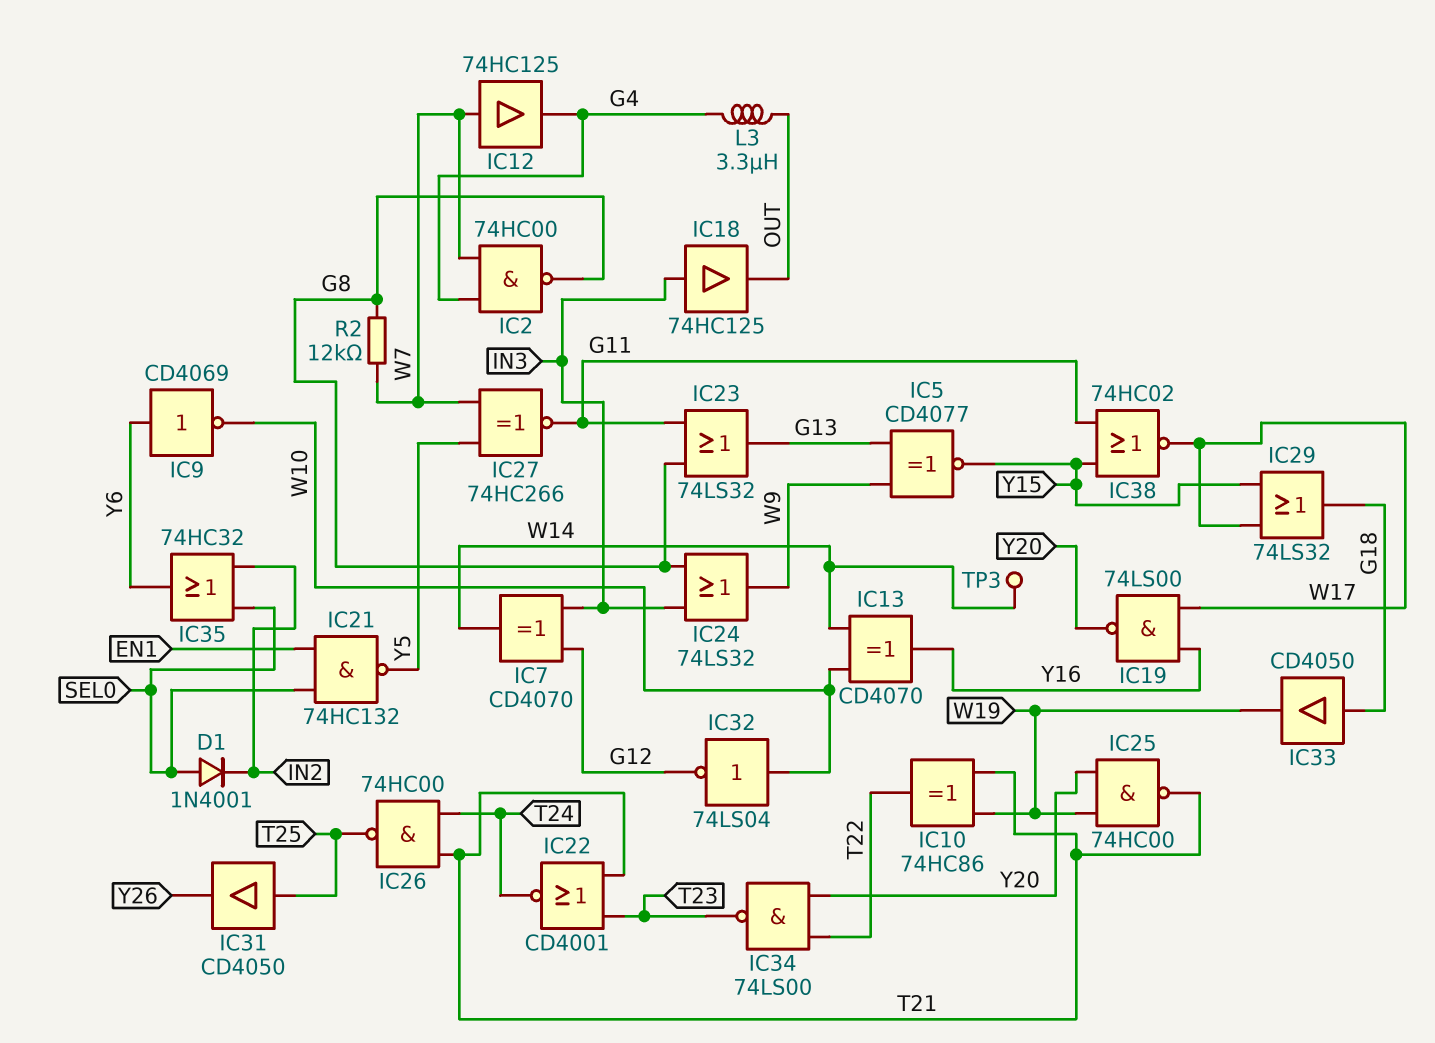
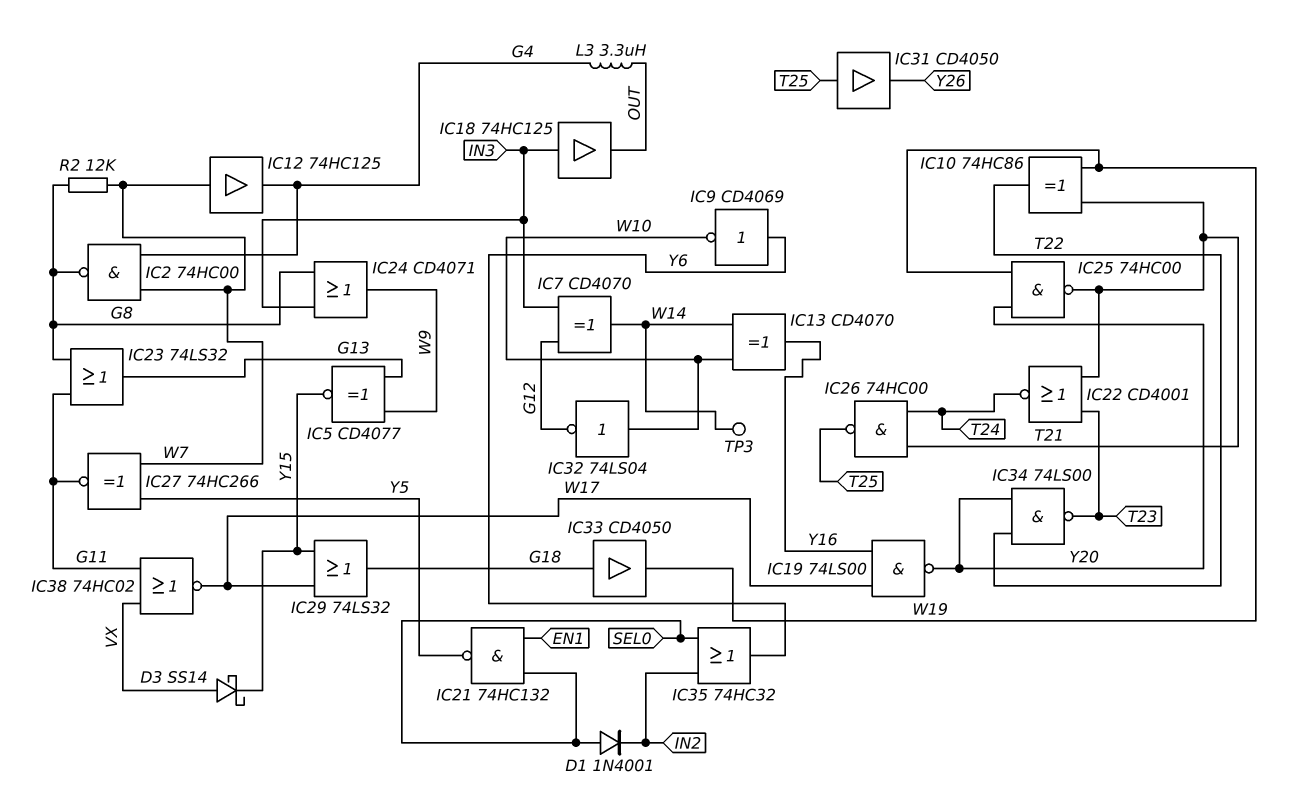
D3: none -> schottky SS14 (A VX, K Y15)
IC24: OR 74LS32 (in G8, in IN3, out W9) -> OR CD4071 (in G8, in IN3, out W9)
IC38: NOR 74HC02 (in G11, in Y15, out W17) -> NOR 74HC02 (in G11, in VX, out W17)

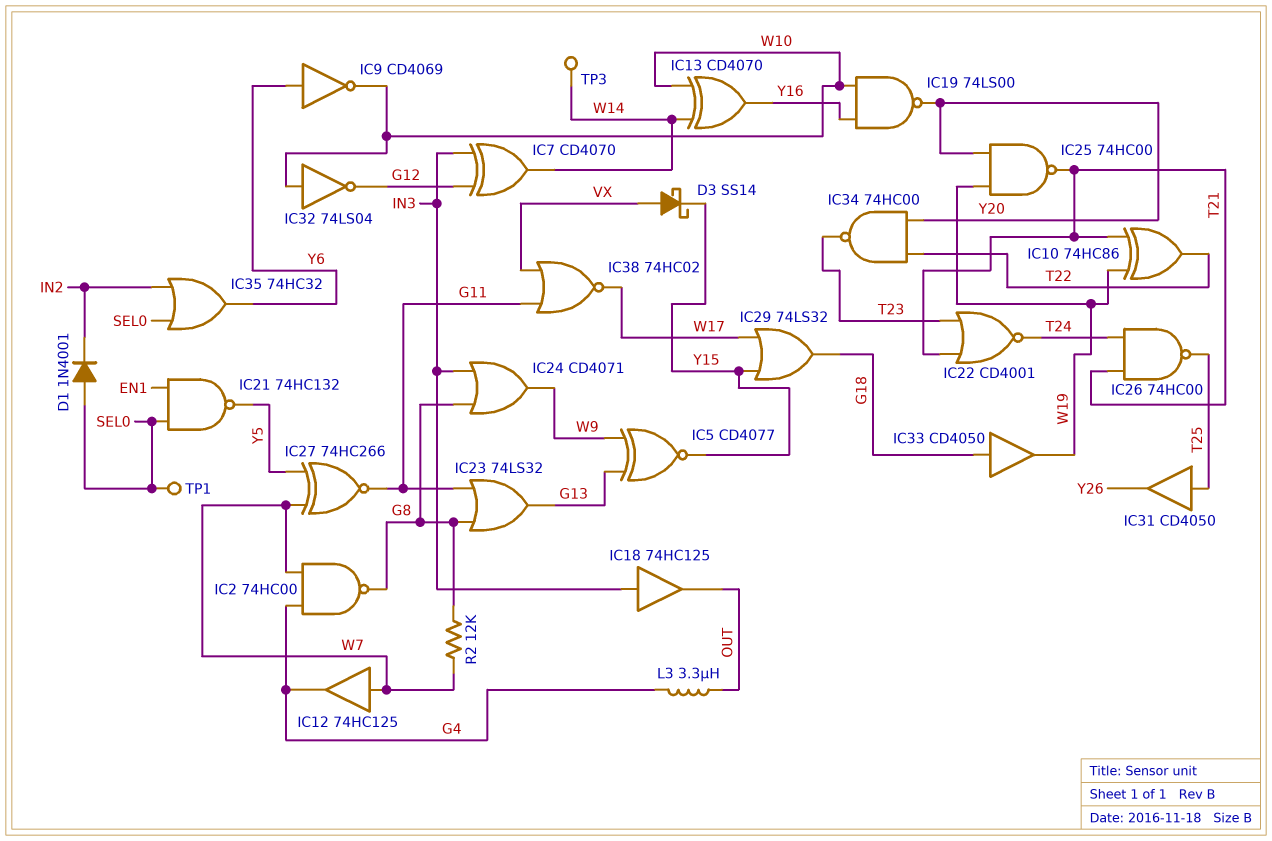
IC19: NAND 74LS00 (in W17, in Y16, out Y20) -> NAND 74LS00 (in W10, in Y16, out Y20)
IC34: NAND 74LS00 (in T22, in Y20, out T23) -> NAND 74HC00 (in T22, in Y20, out T23)
TP1: none -> test point (SEL0)

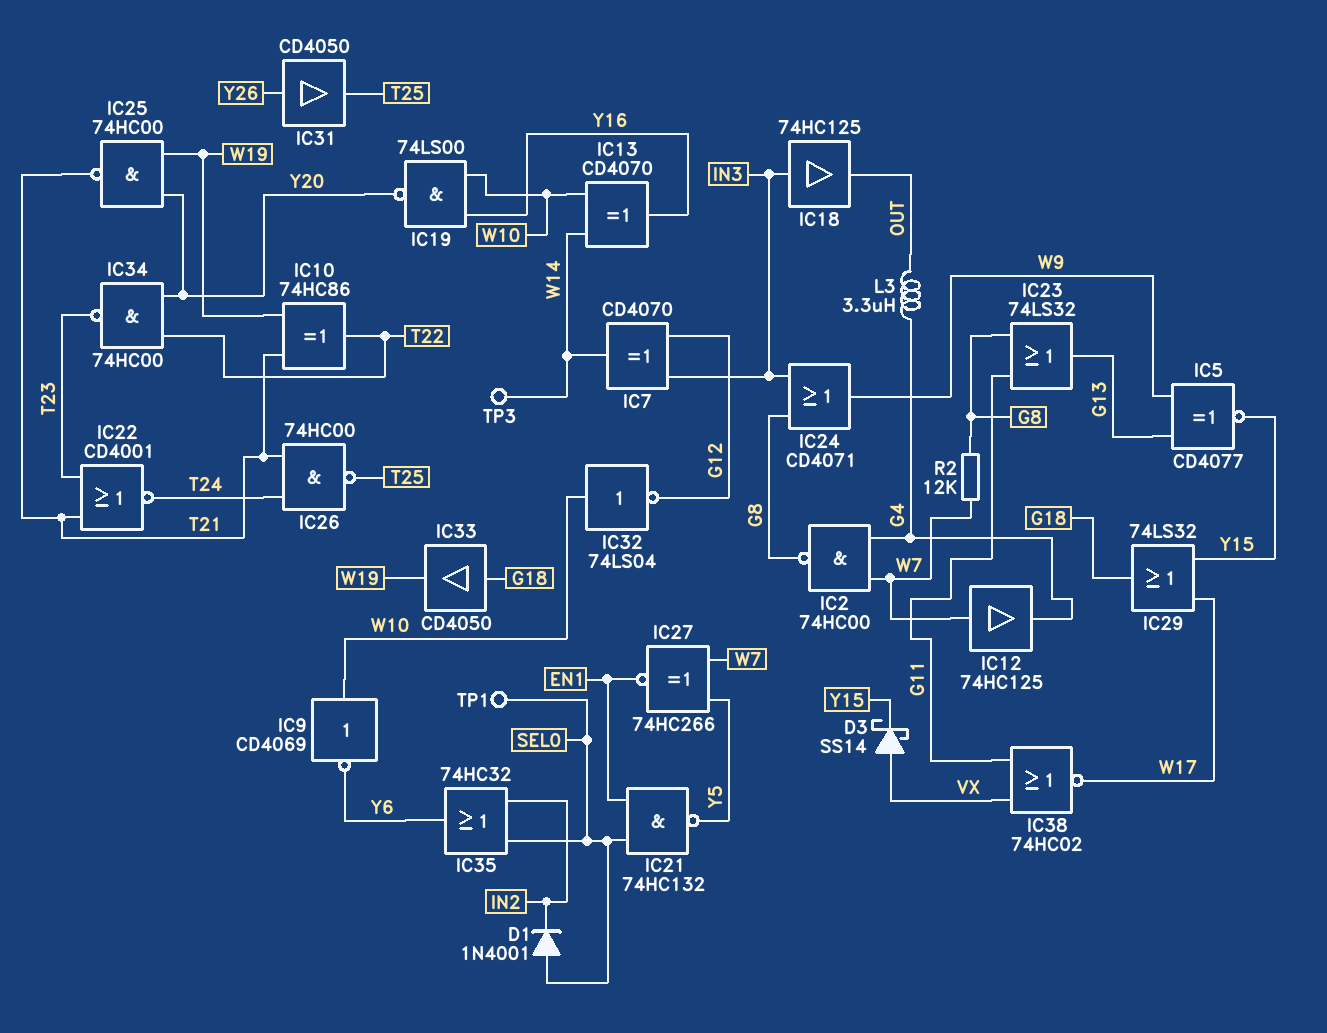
IC9: NOT CD4069 (in Y6, out W10) -> NOT CD4069 (in W10, out Y6)
IC27: XNOR 74HC266 (in W7, in Y5, out G11) -> XNOR 74HC266 (in W7, in Y5, out EN1)
IC31: buffer CD4050 (in T25, out Y26) -> buffer CD4050 (in Y26, out T25)

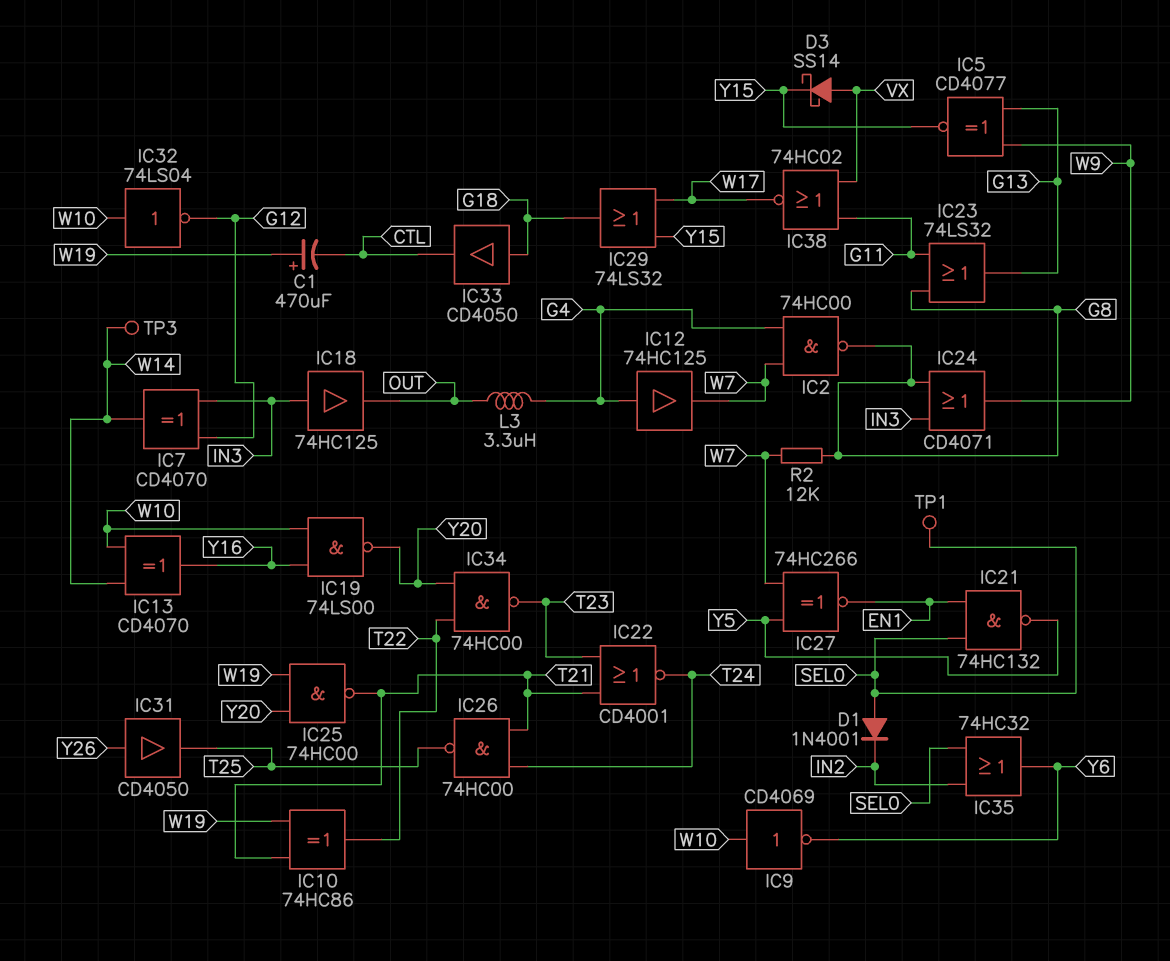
C1: none -> 470uF (plus W19, minus CTL)
IC12: buffer 74HC125 (in W7, out G4) -> buffer 74HC125 (in G4, out W7)
IC33: buffer CD4050 (in G18, out W19) -> buffer CD4050 (in G18, out CTL)

